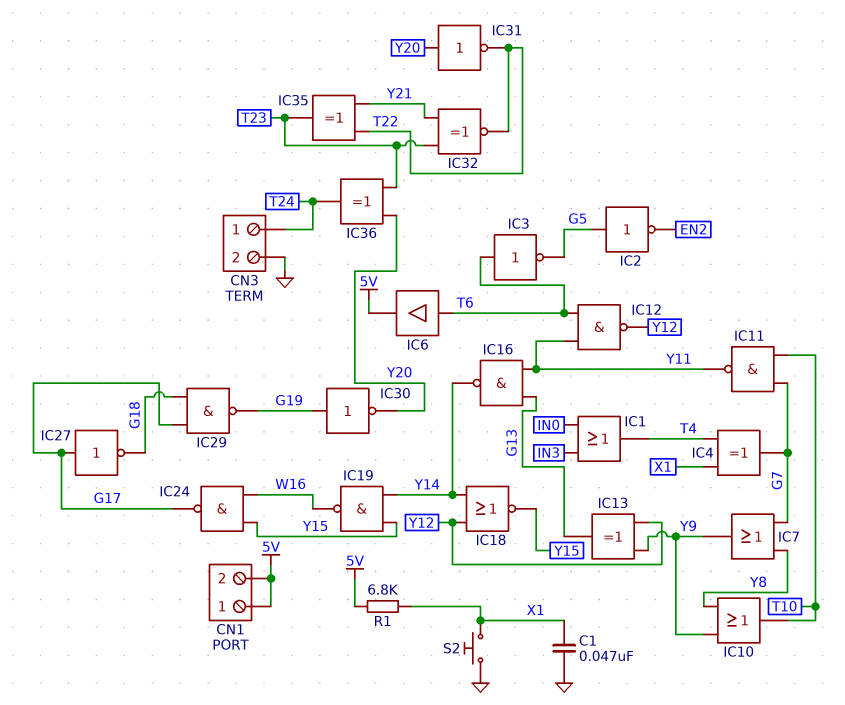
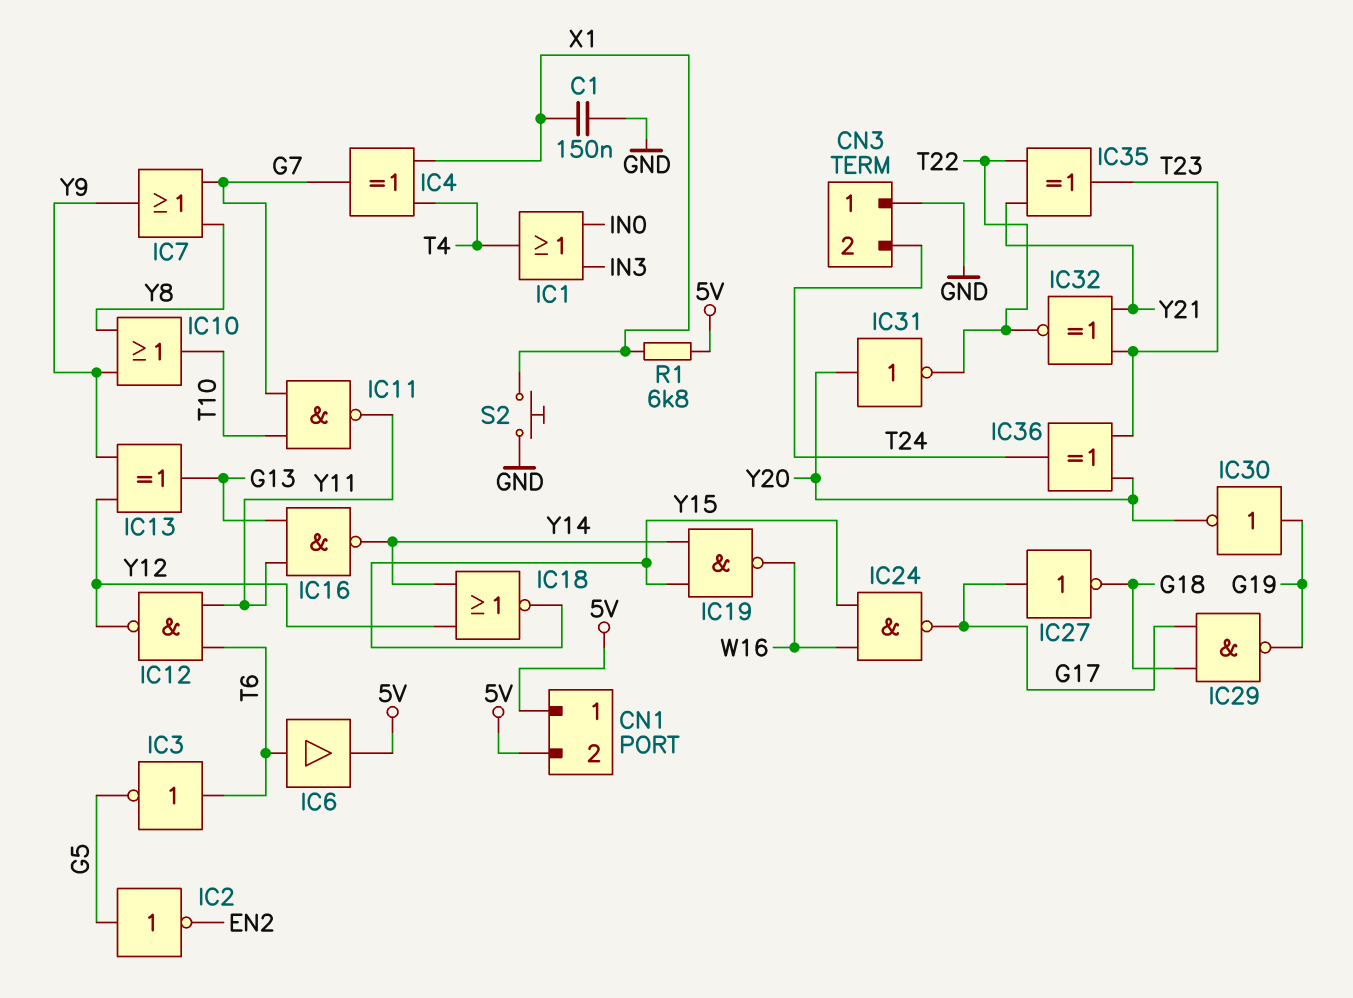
C1: 47nF (GND, X1) -> 150nF (GND, X1)
CN3 pin 1: T24 -> GND
CN3 pin 2: GND -> T24

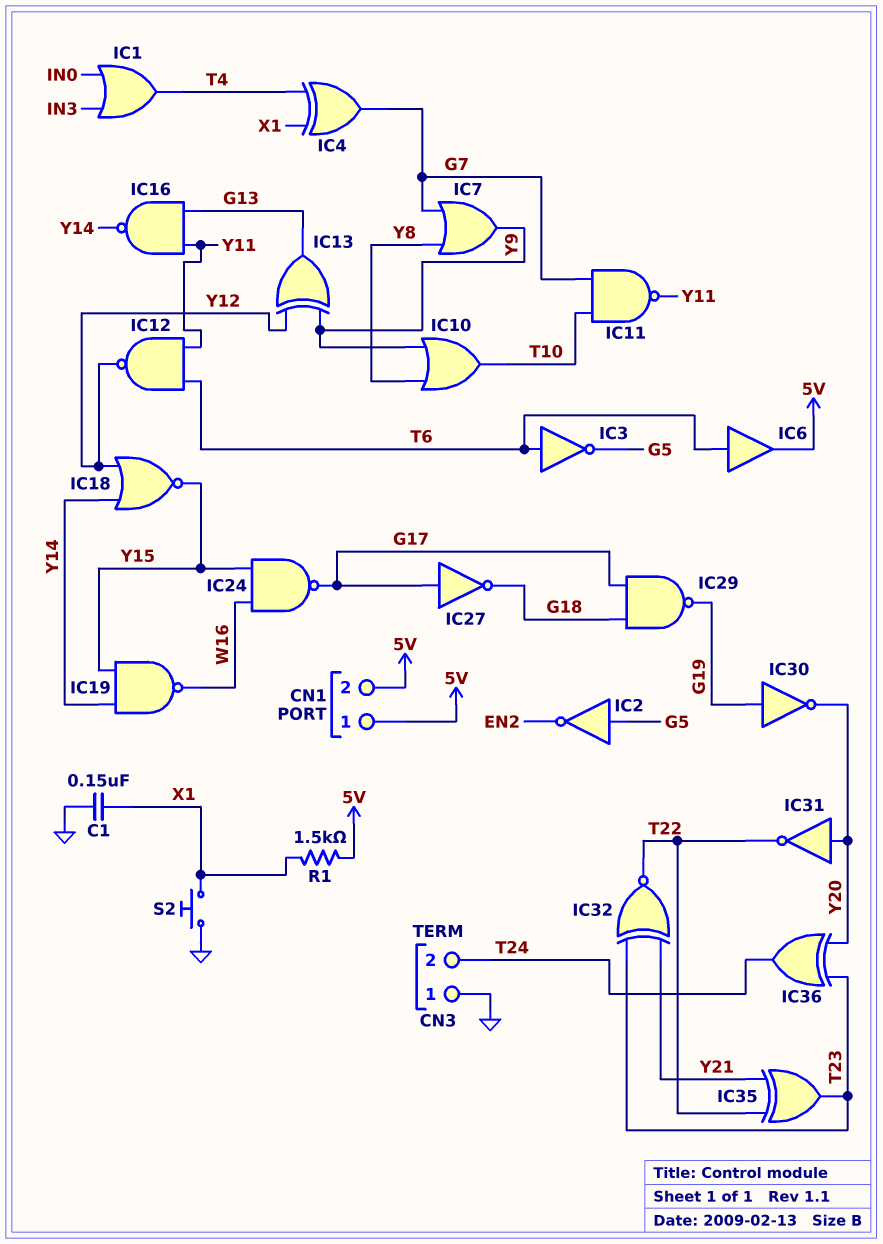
R1: 6.8k (5V, X1) -> 1.5k (5V, X1)

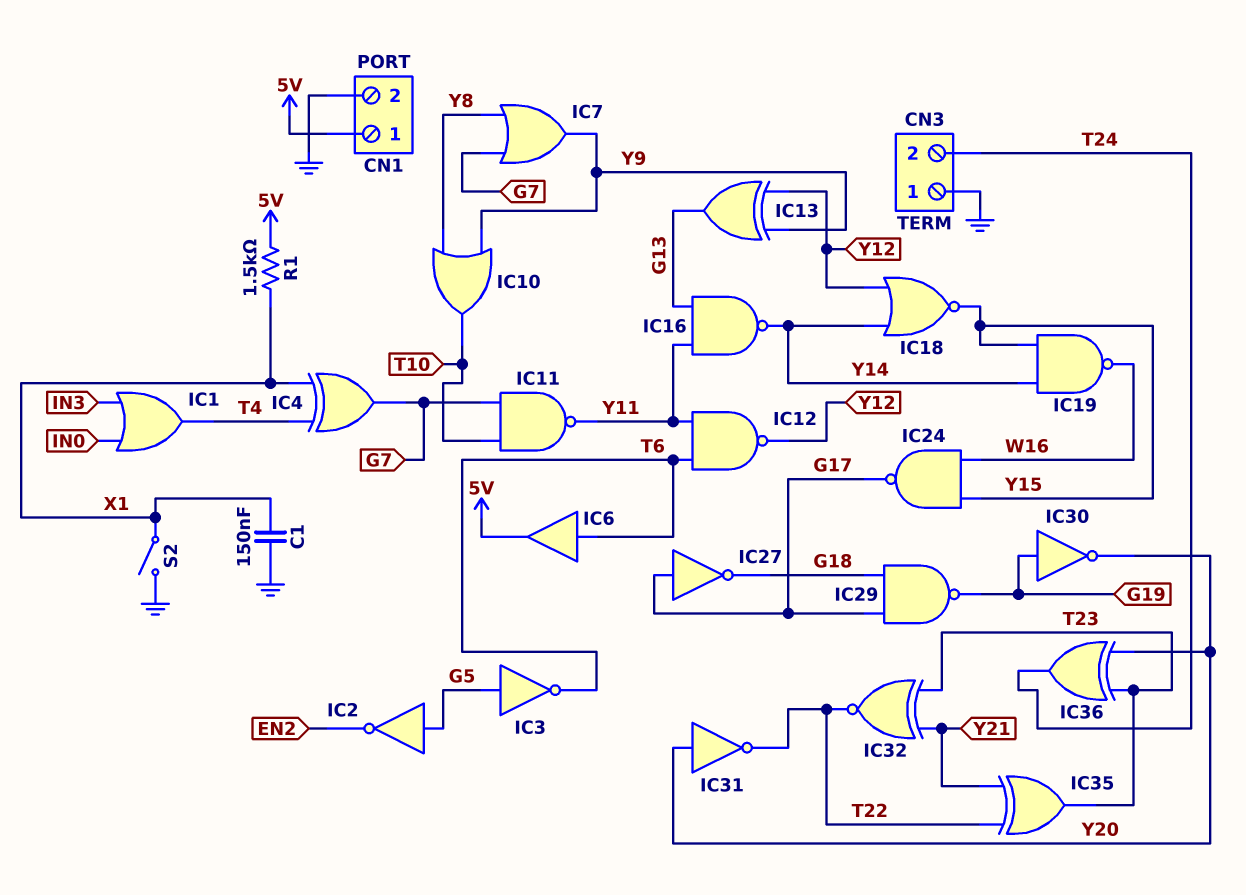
CN1 pin 2: 5V -> GND
IC3: NOT (in T6, out G5) -> NOT (in G5, out T6)
S2: button (GND, X1) -> switch (GND, X1)

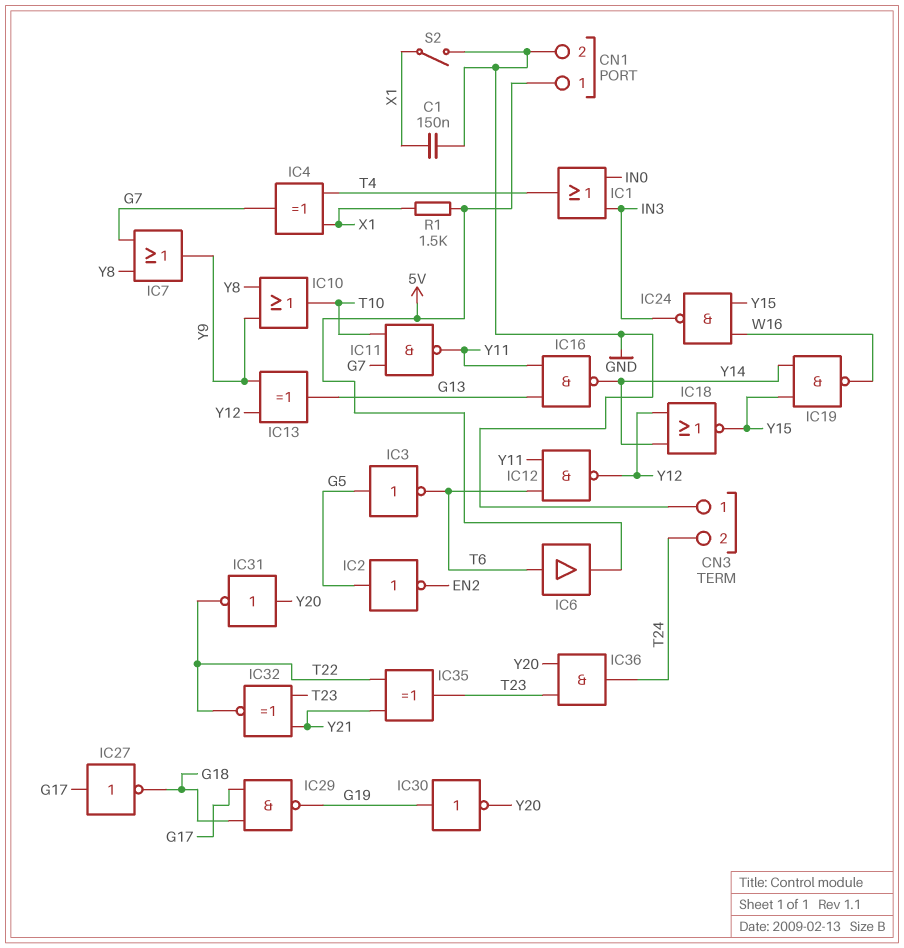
IC24: NAND (in W16, in Y15, out G17) -> NAND (in W16, in Y15, out IN3)
IC36: XOR (in T23, in Y20, out T24) -> AND (in T23, in Y20, out T24)

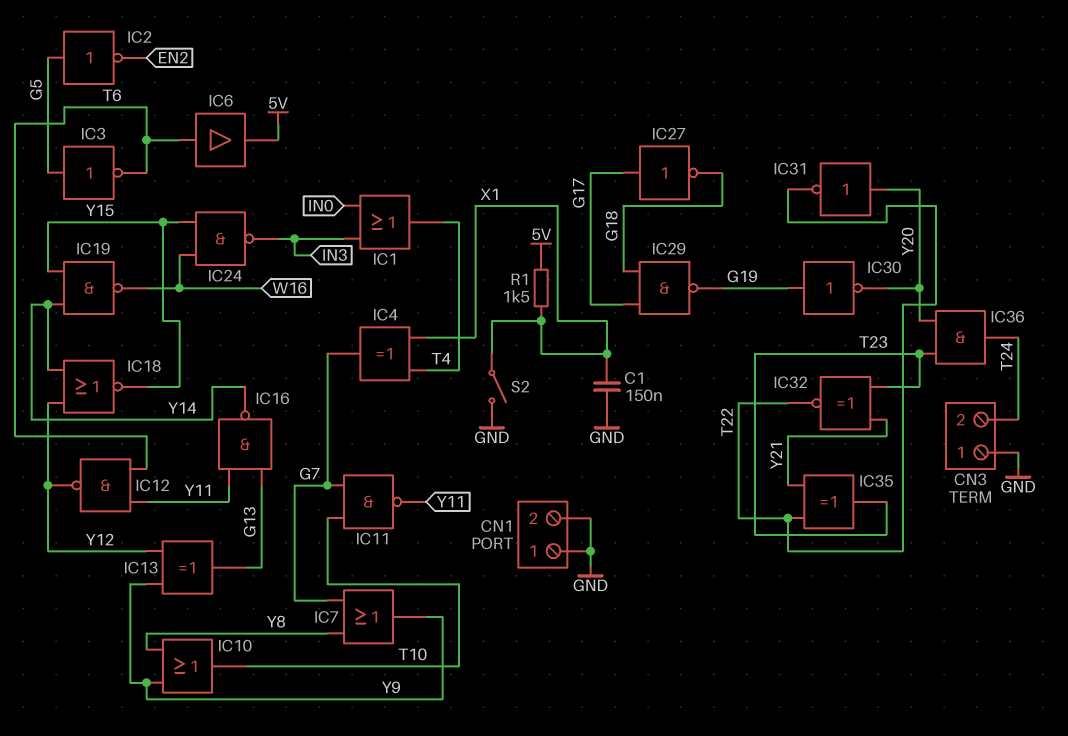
CN1 pin 1: 5V -> GND

